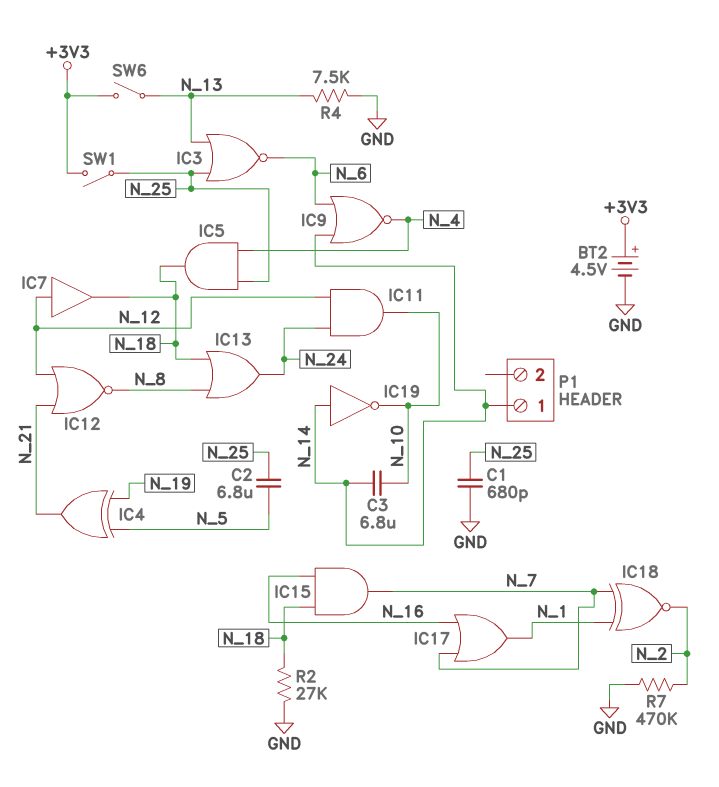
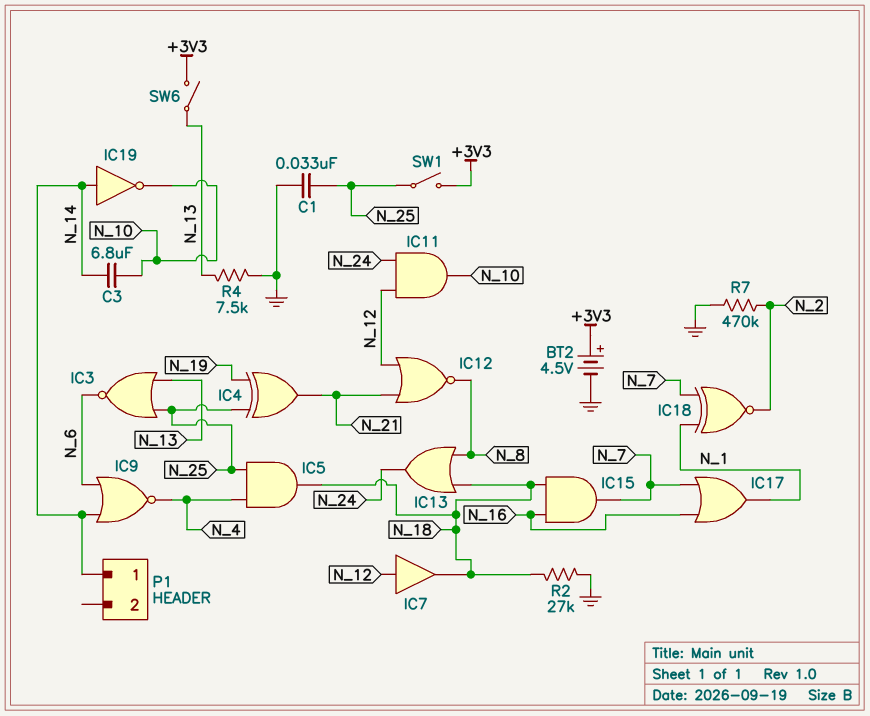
C1: 680pF (GND, N_25) -> 33nF (GND, N_25)
C2: 6.8uF (N_5, N_25) -> none
IC4: XOR (in N_5, in N_19, out N_21) -> XOR (in N_19, in N_25, out N_21)

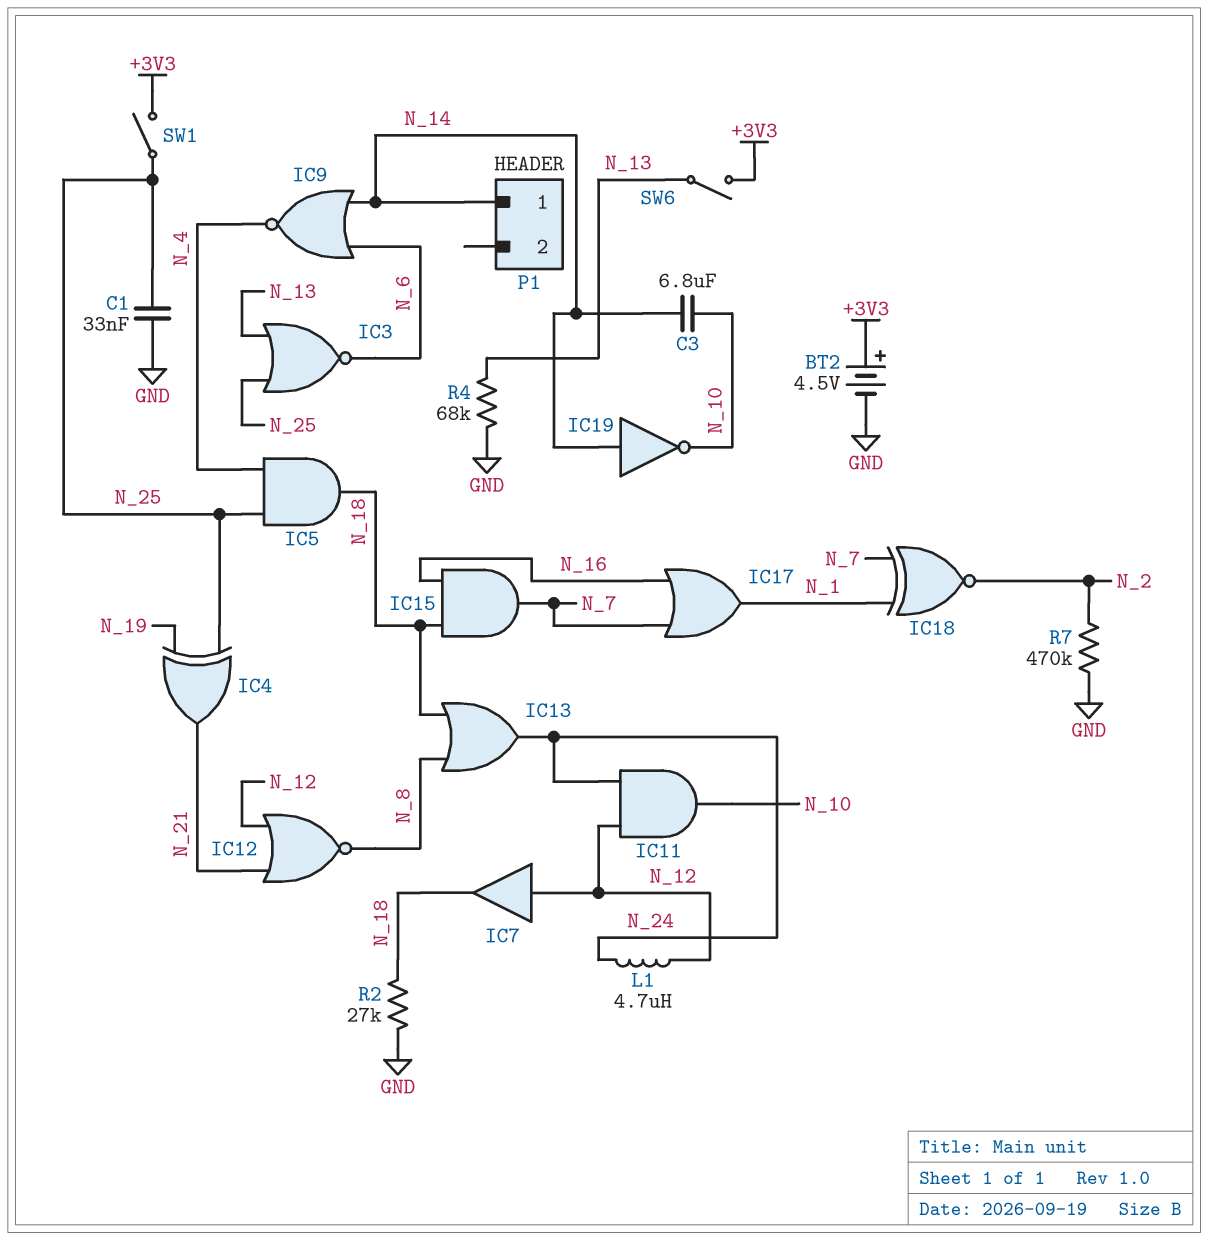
L1: none -> 4.7uH (N_12, N_24)
R4: 7.5k (GND, N_13) -> 68k (GND, N_13)

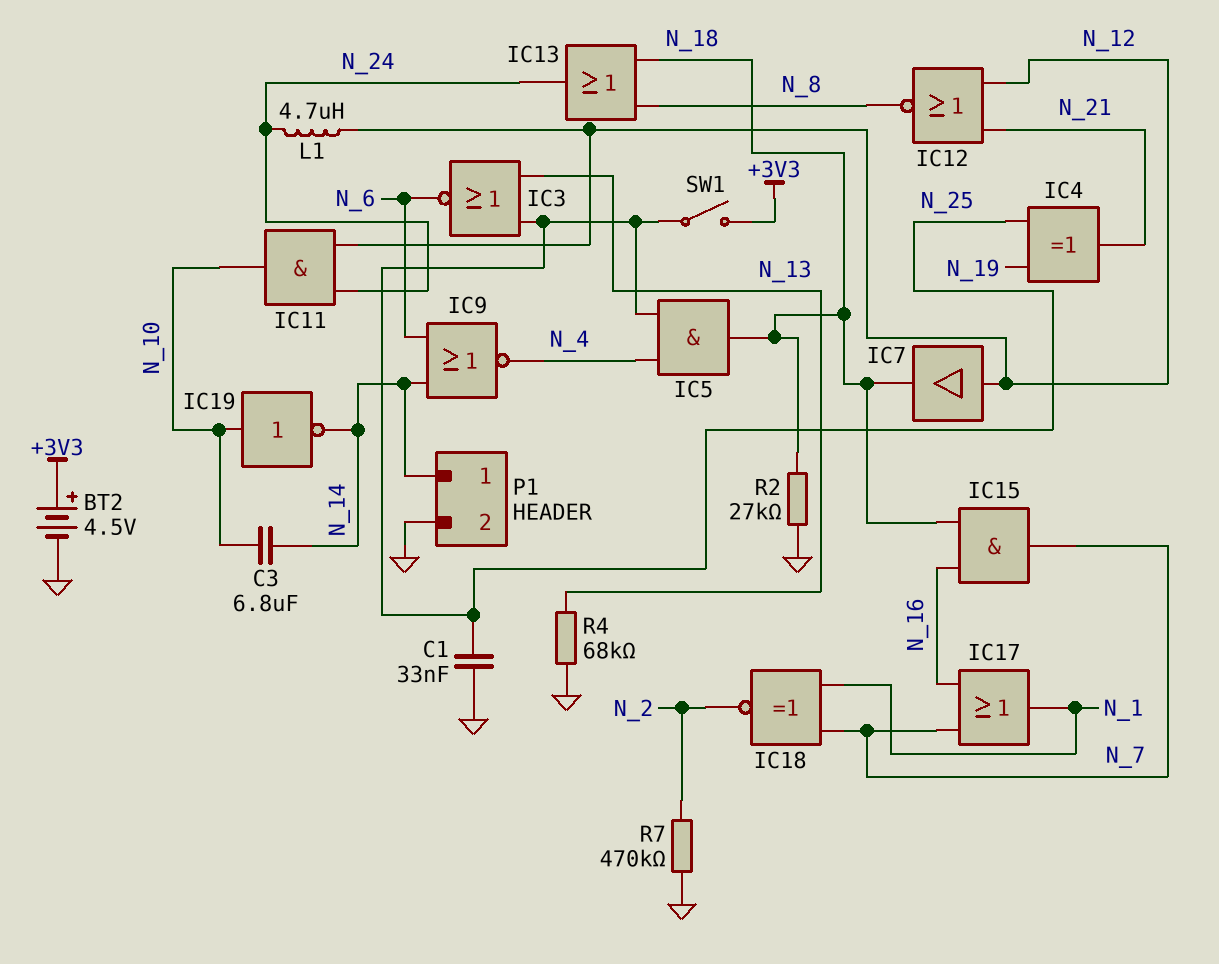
IC19: NOT (in N_14, out N_10) -> NOT (in N_10, out N_14)
P1 pin 2: none -> GND
SW6: switch (+3V3, N_13) -> none

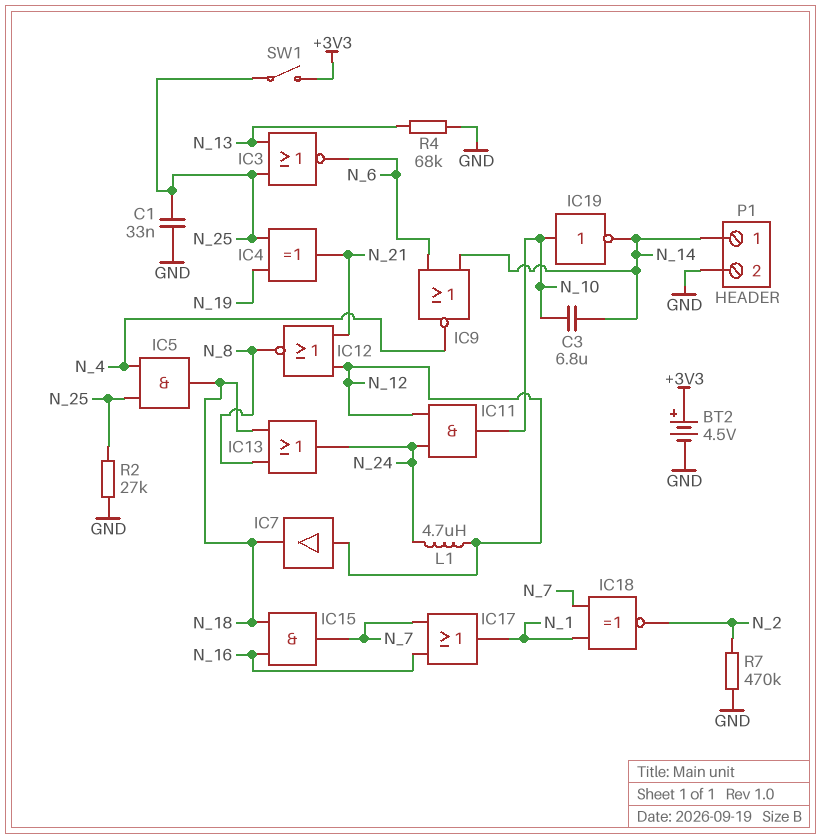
R2: 27k (GND, N_18) -> 27k (GND, N_25)

